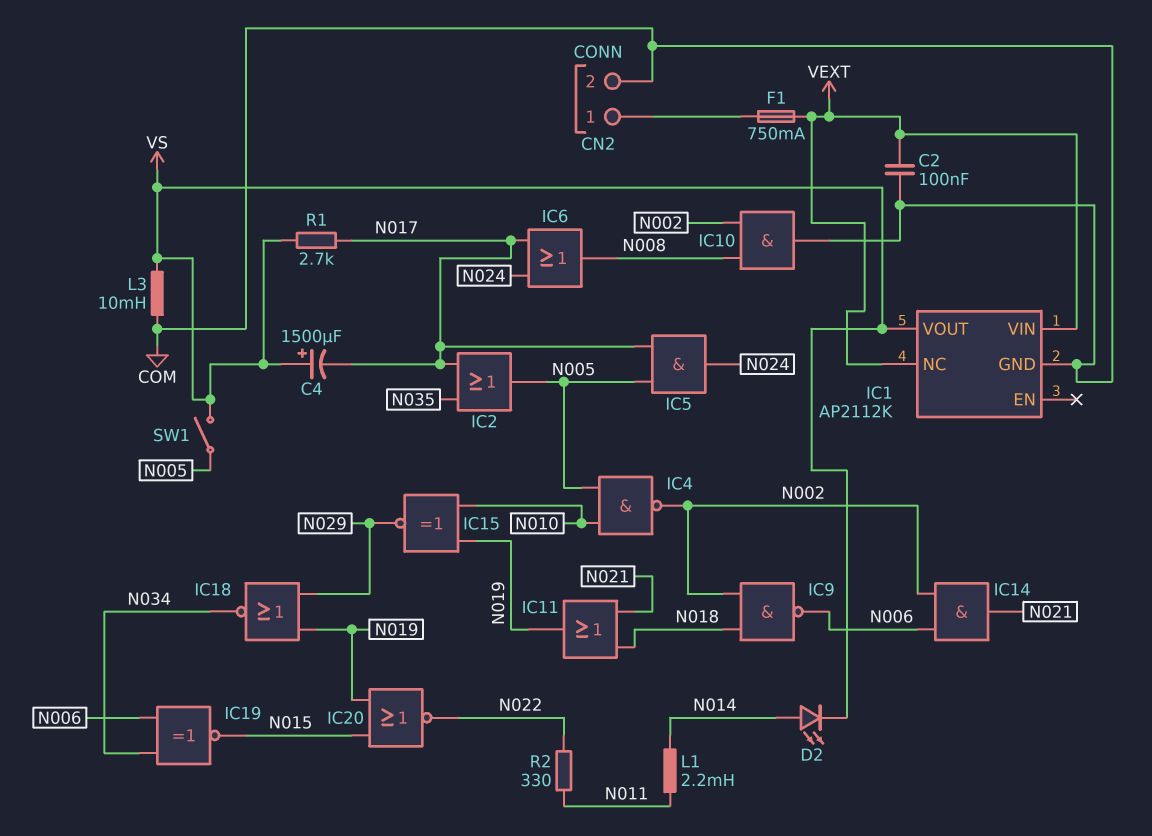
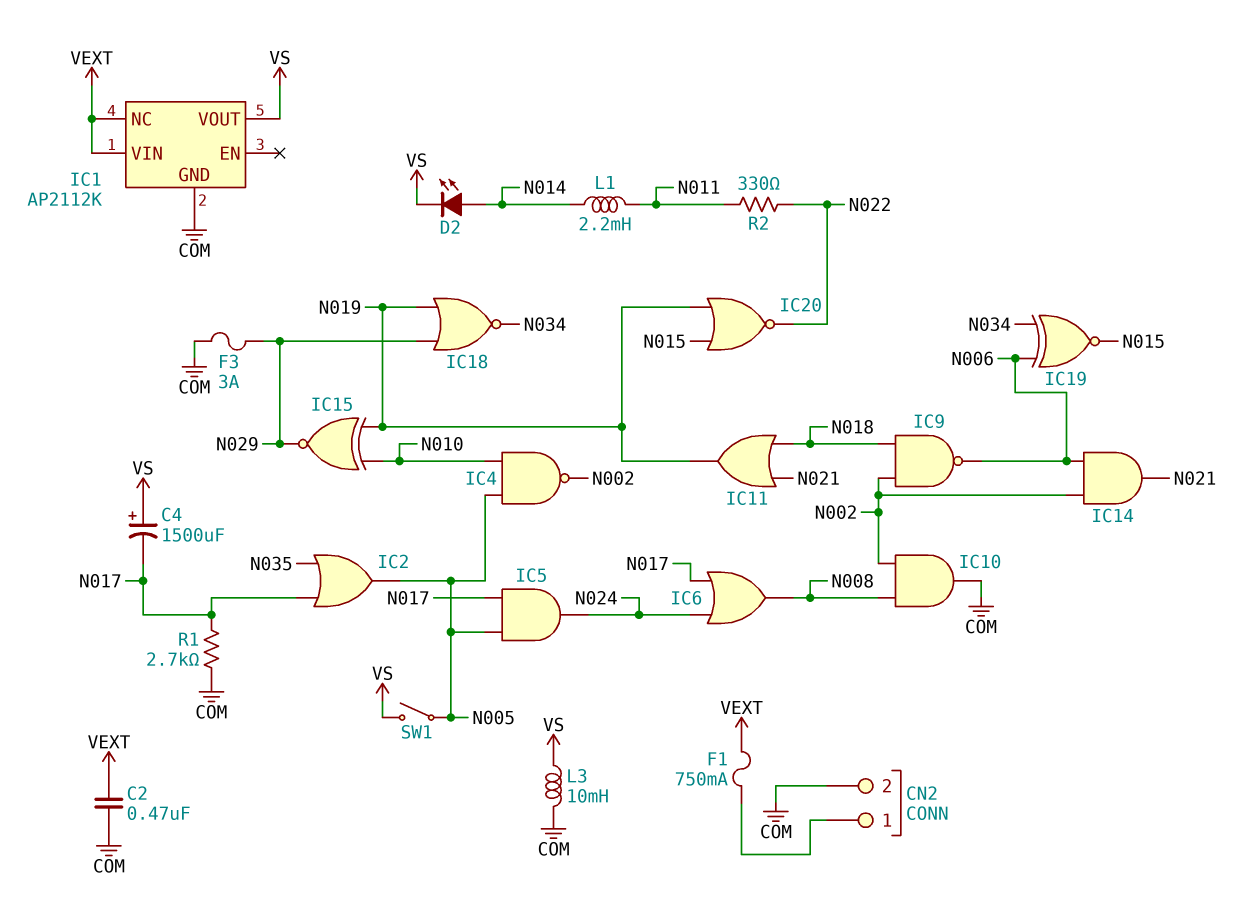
C2: 100nF (COM, VEXT) -> 470nF (COM, VEXT)
F3: none -> 3A (COM, N029)
R1: 2.7k (N017, VS) -> 2.7k (COM, N017)

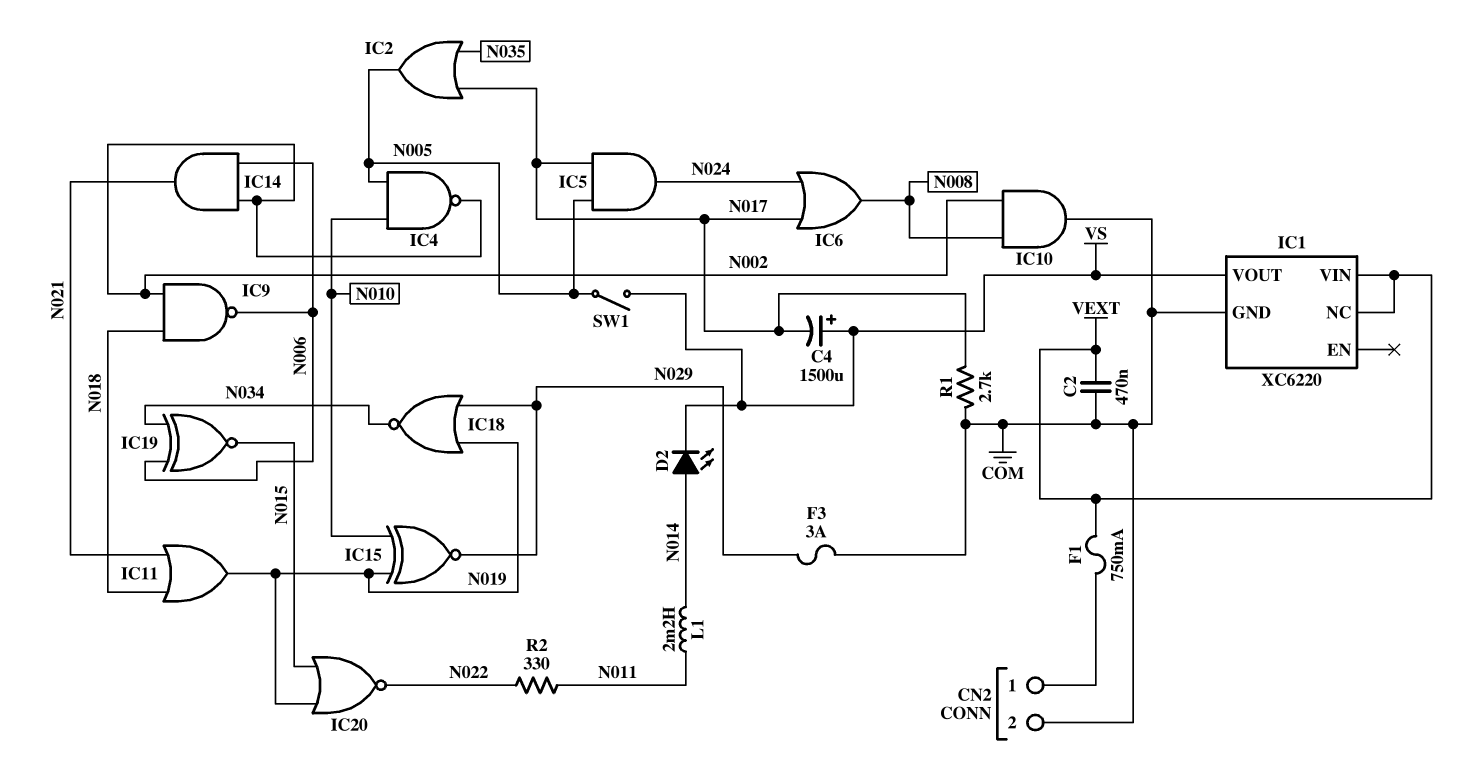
IC1: AP2112K -> XC6220
L3: 10mH (COM, VS) -> none

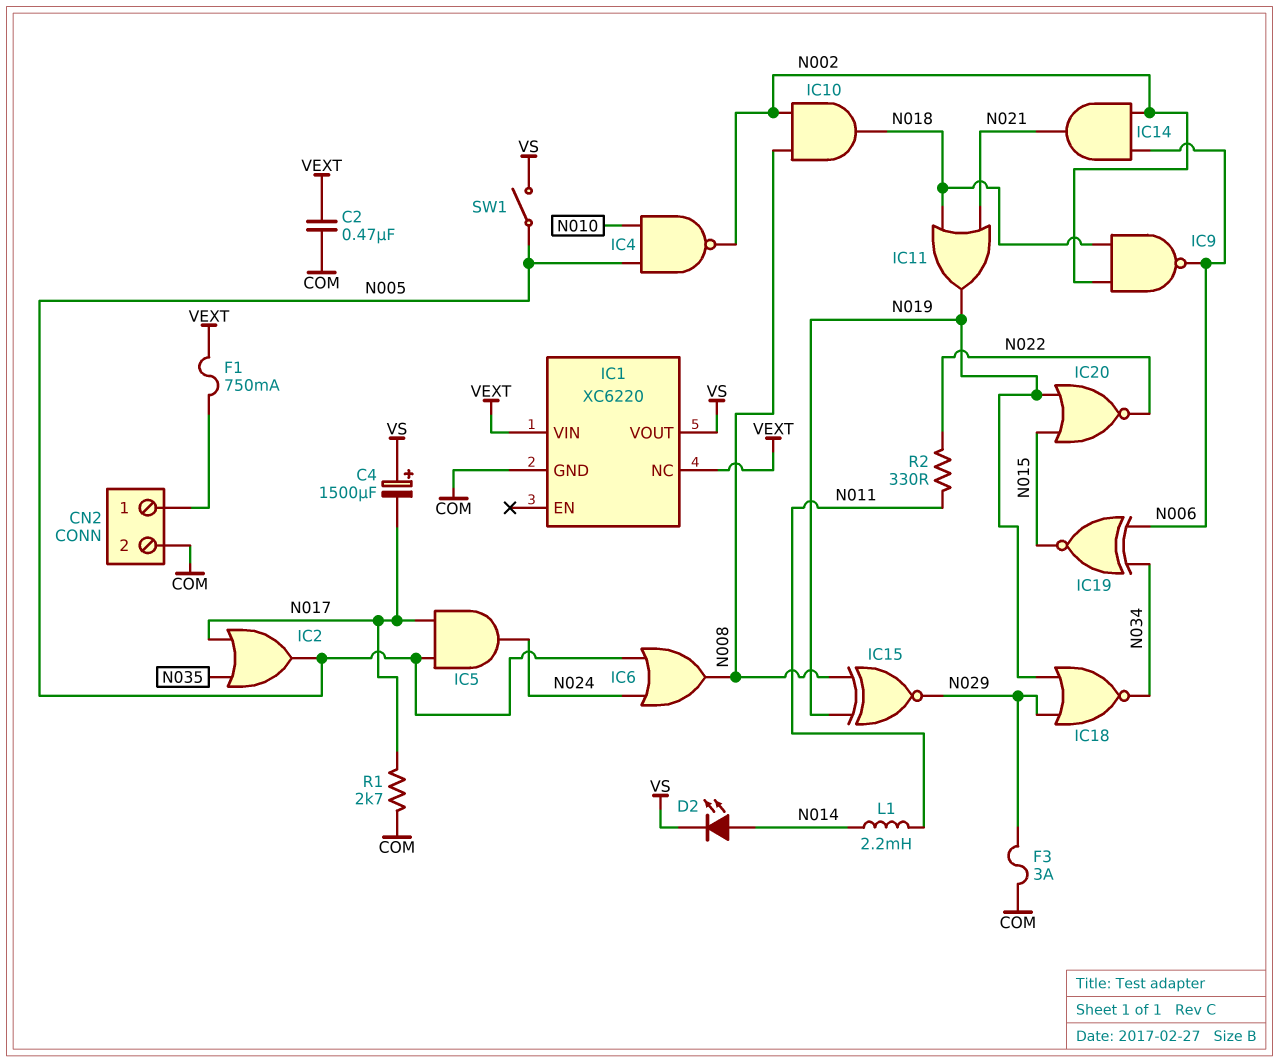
IC6: OR (in N017, in N024, out N008) -> OR (in N005, in N024, out N008)
IC10: AND (in N002, in N008, out COM) -> AND (in N002, in N008, out N018)
IC15: XNOR (in N010, in N019, out N029) -> XNOR (in N008, in N019, out N029)

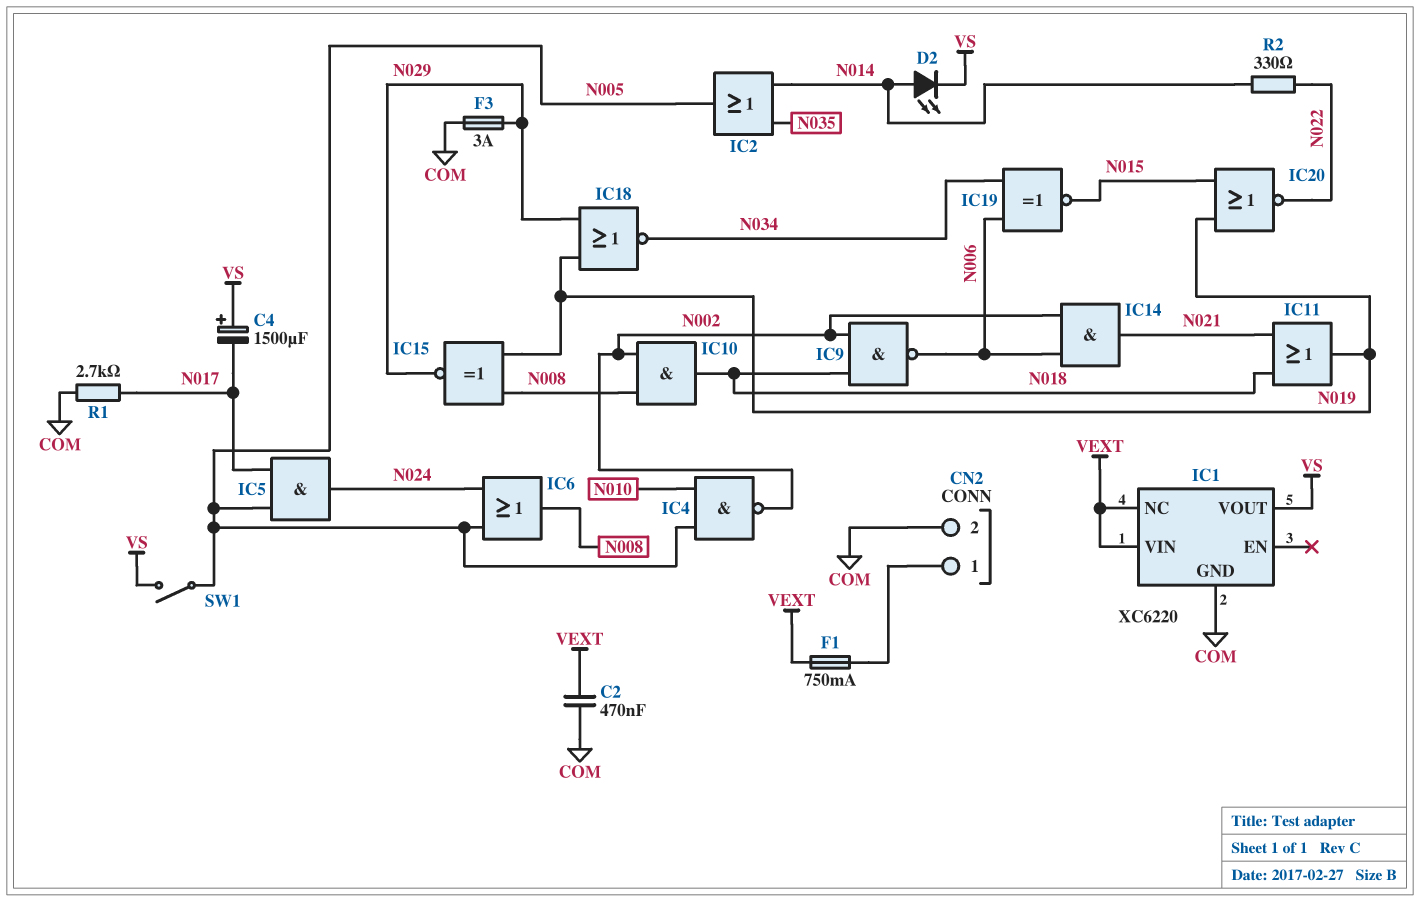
IC2: OR (in N017, in N035, out N005) -> OR (in N014, in N035, out N005)
L1: 2.2mH (N011, N014) -> none
R2: 330 (N011, N022) -> 330 (N014, N022)

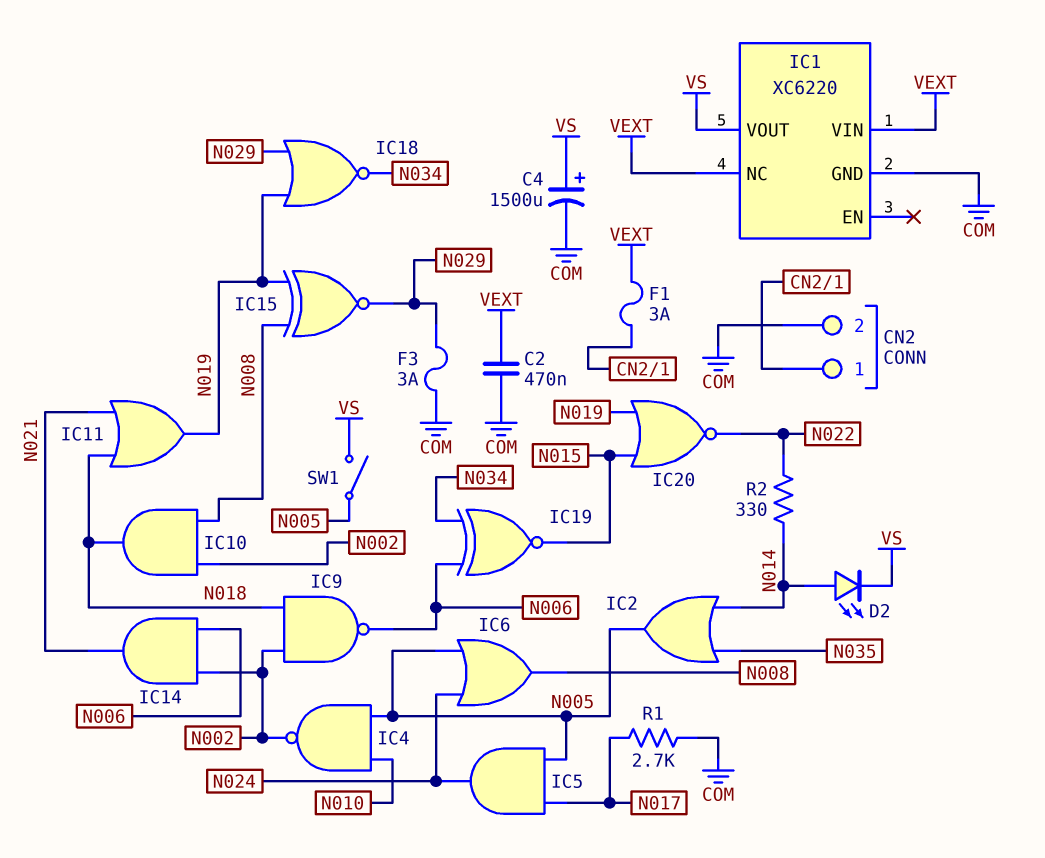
C4: 1500uF (plus VS, minus N017) -> 1500uF (plus VS, minus COM)
F1: 750mA (CN2/1, VEXT) -> 3A (CN2/1, VEXT)

